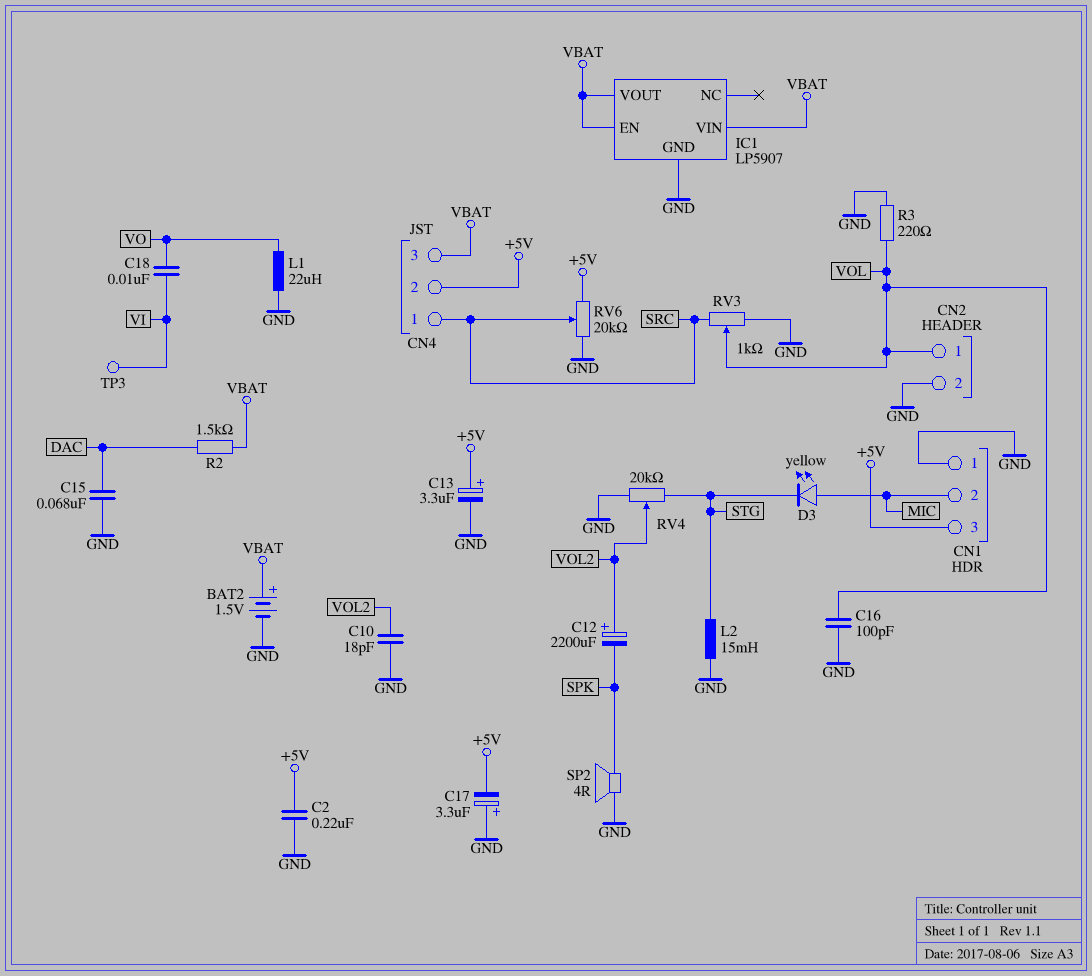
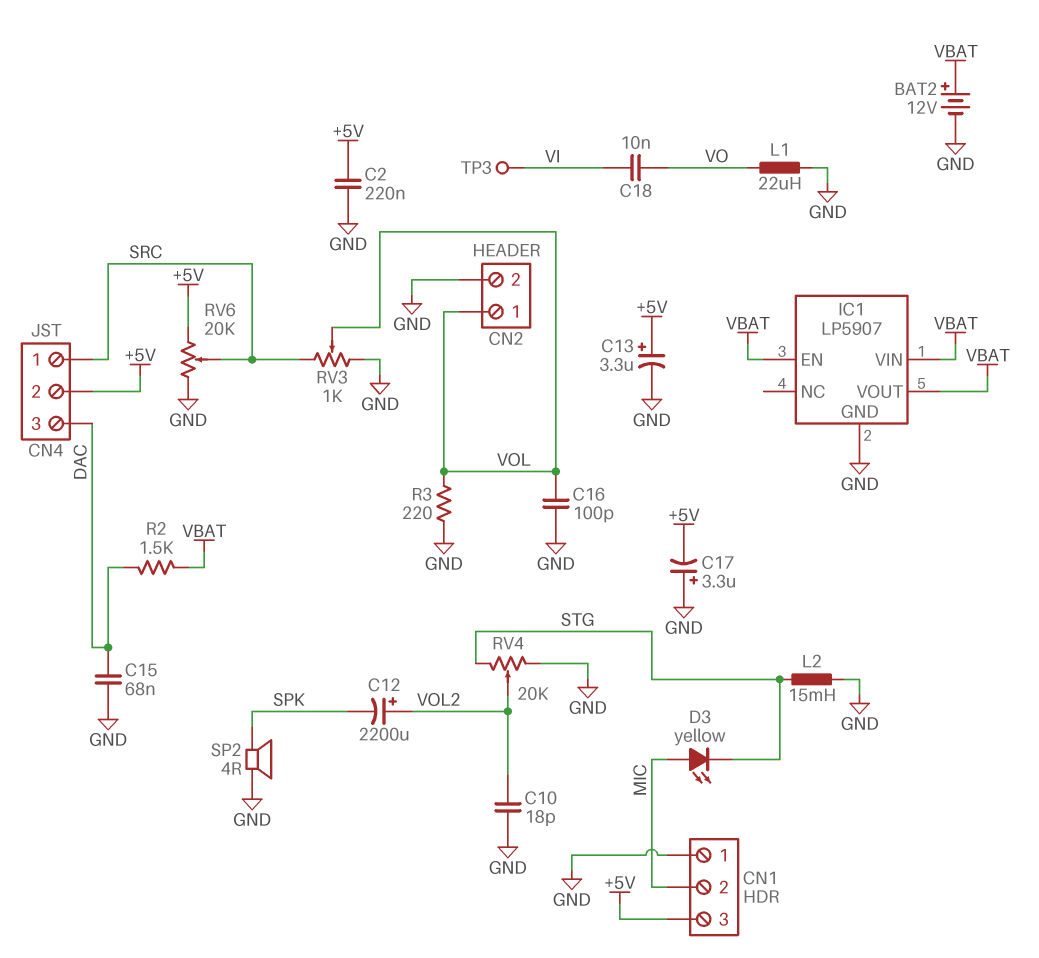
BAT2: 1.5V (plus VBAT, minus GND) -> 12V (plus VBAT, minus GND)
CN4 pin 3: VBAT -> DAC

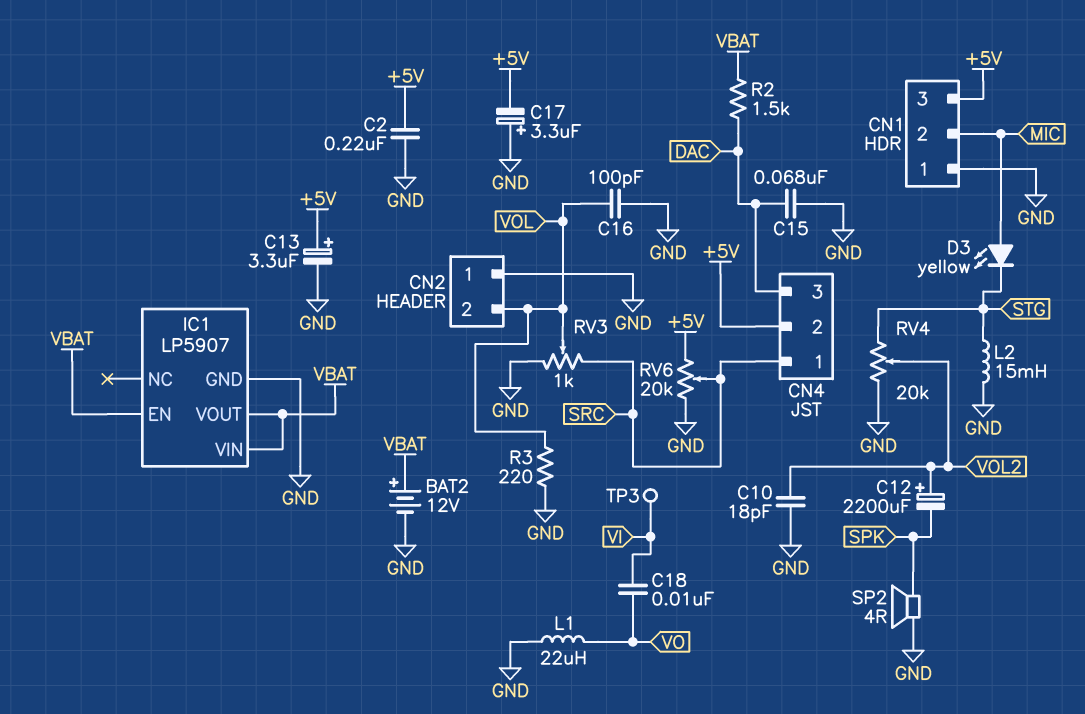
CN2 pin 1: VOL -> GND
CN2 pin 2: GND -> VOL

